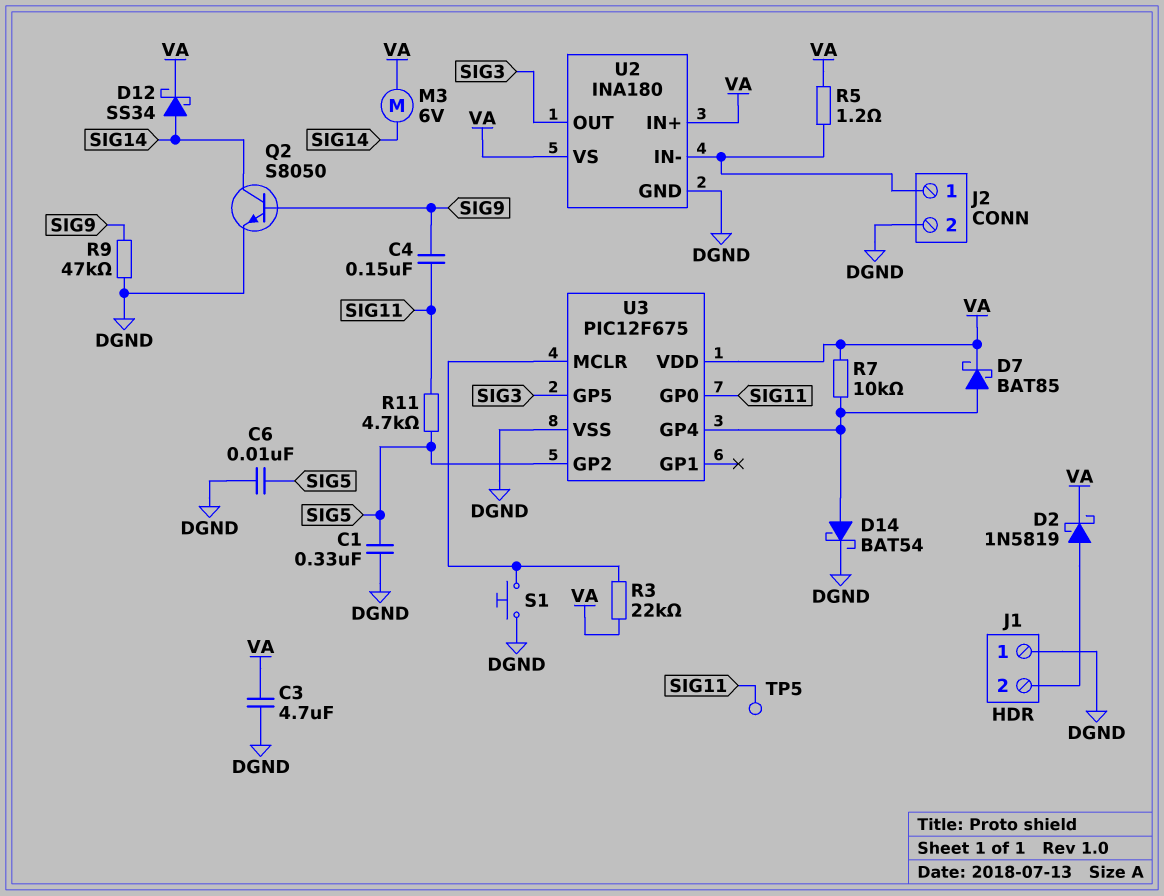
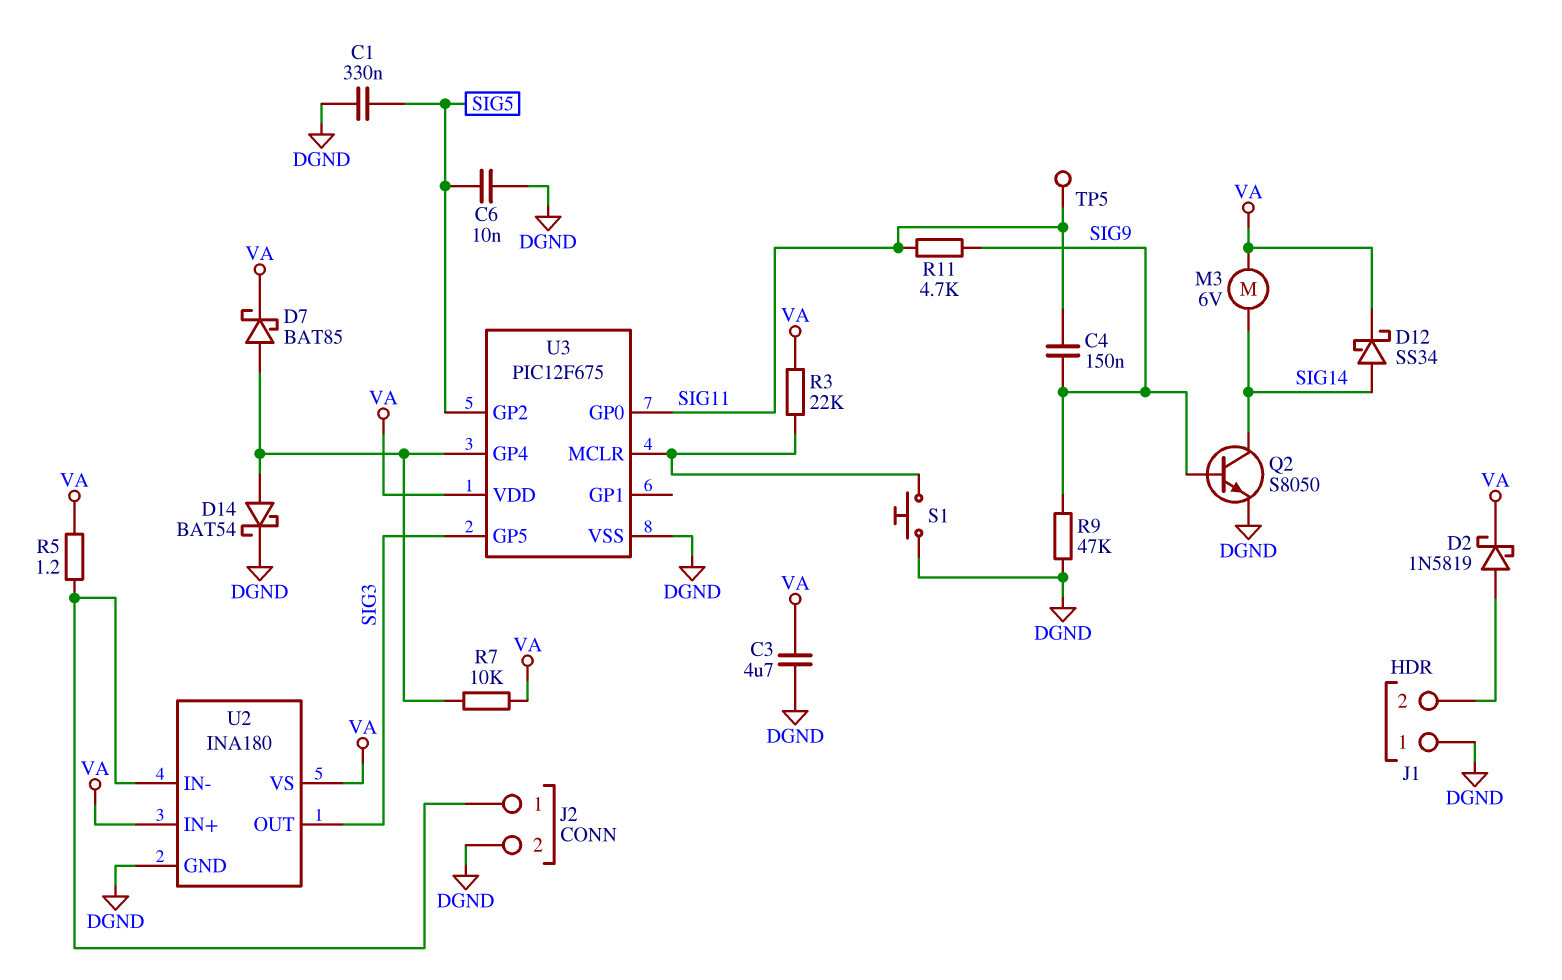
R11: 4.7k (SIG5, SIG11) -> 4.7k (SIG9, SIG11)

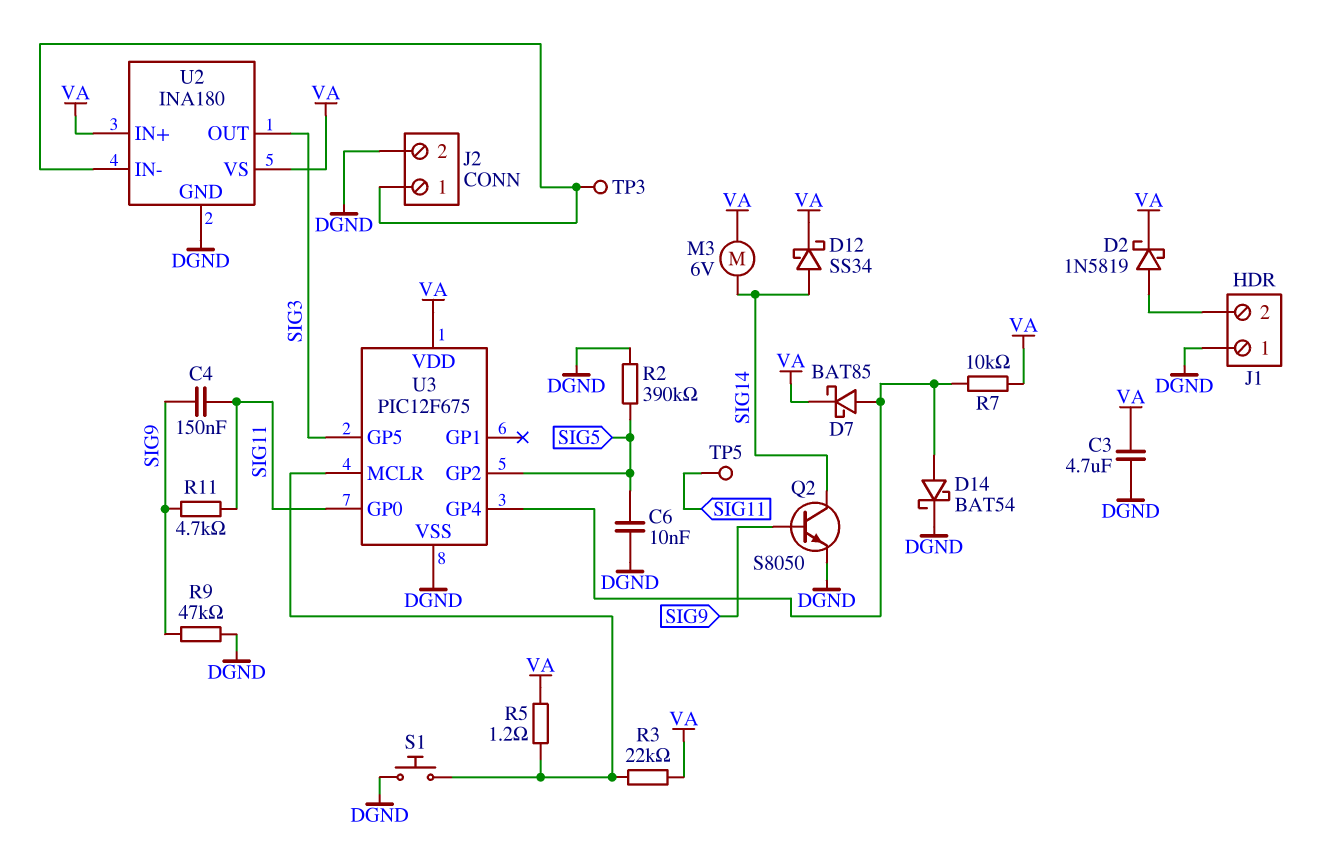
C1: 330nF (DGND, SIG5) -> none
R2: none -> 390k (DGND, SIG5)
R5: 1.2 (J2/1, VA) -> 1.2 (U3/MCLR, VA)
TP3: none -> test point (J2/1)

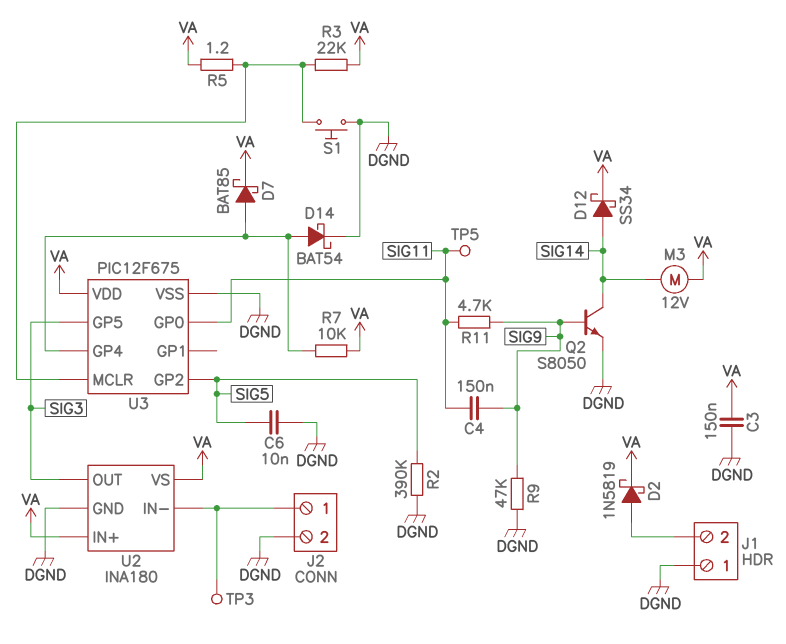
C3: 4.7uF (DGND, VA) -> 150nF (DGND, VA)
M3: motor 6V (SIG14, VA) -> motor 12V (SIG14, VA)

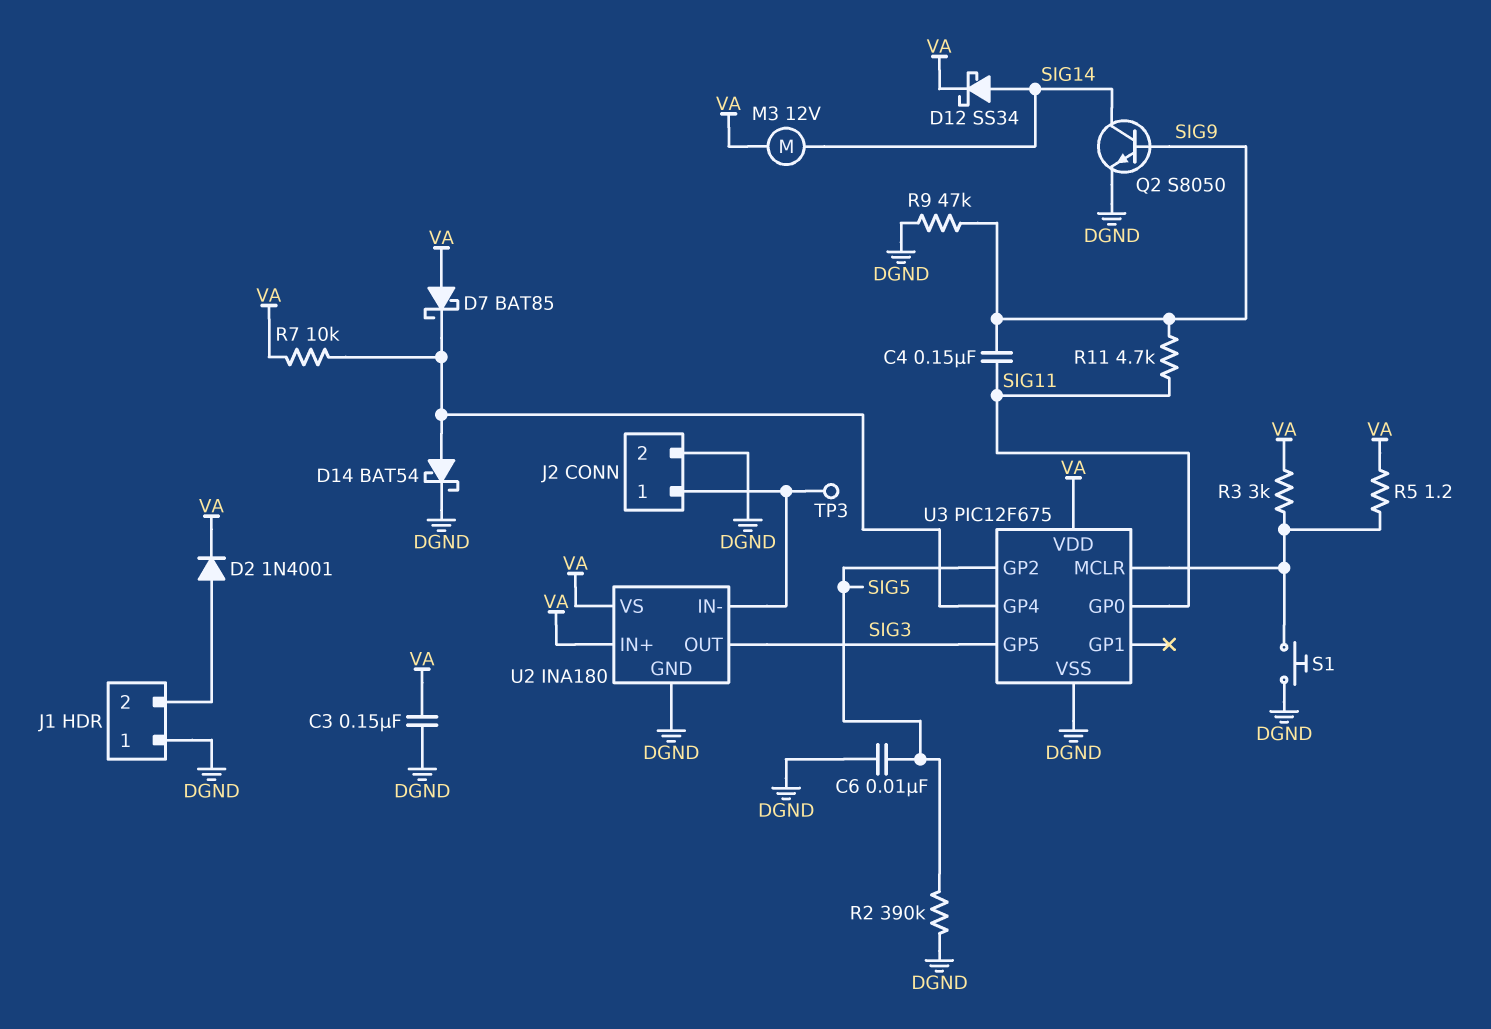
D2: schottky 1N5819 (A J1/2, K VA) -> diode 1N4001 (A J1/2, K VA)
D7: schottky BAT85 (A U3/GP4, K VA) -> schottky BAT85 (A VA, K U3/GP4)
R3: 22k (U3/MCLR, VA) -> 3k (U3/MCLR, VA)
TP5: test point (SIG11) -> none

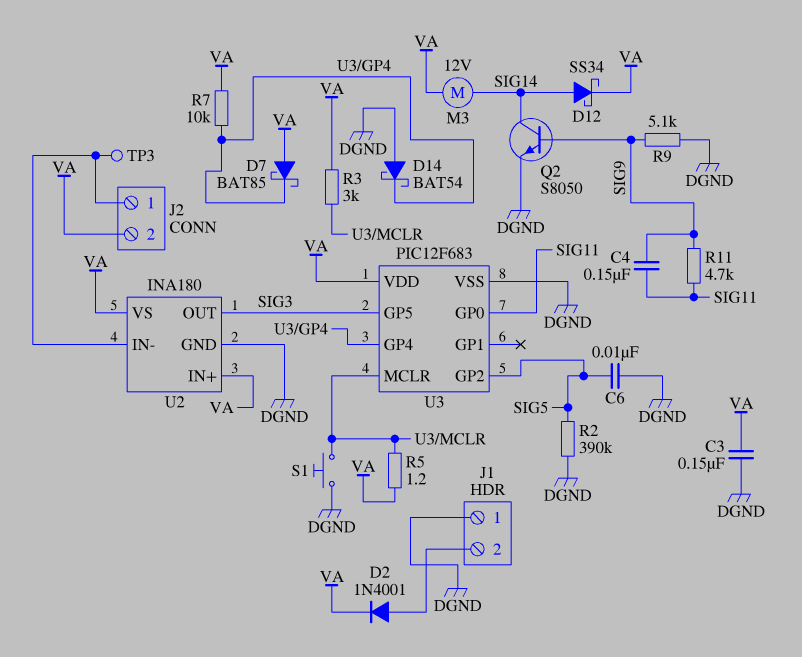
D14: schottky BAT54 (A U3/GP4, K DGND) -> schottky BAT54 (A DGND, K U3/GP4)
J2 pin 2: DGND -> VA
R9: 47k (DGND, SIG9) -> 5.1k (DGND, SIG9)
U3: PIC12F675 -> PIC12F683

